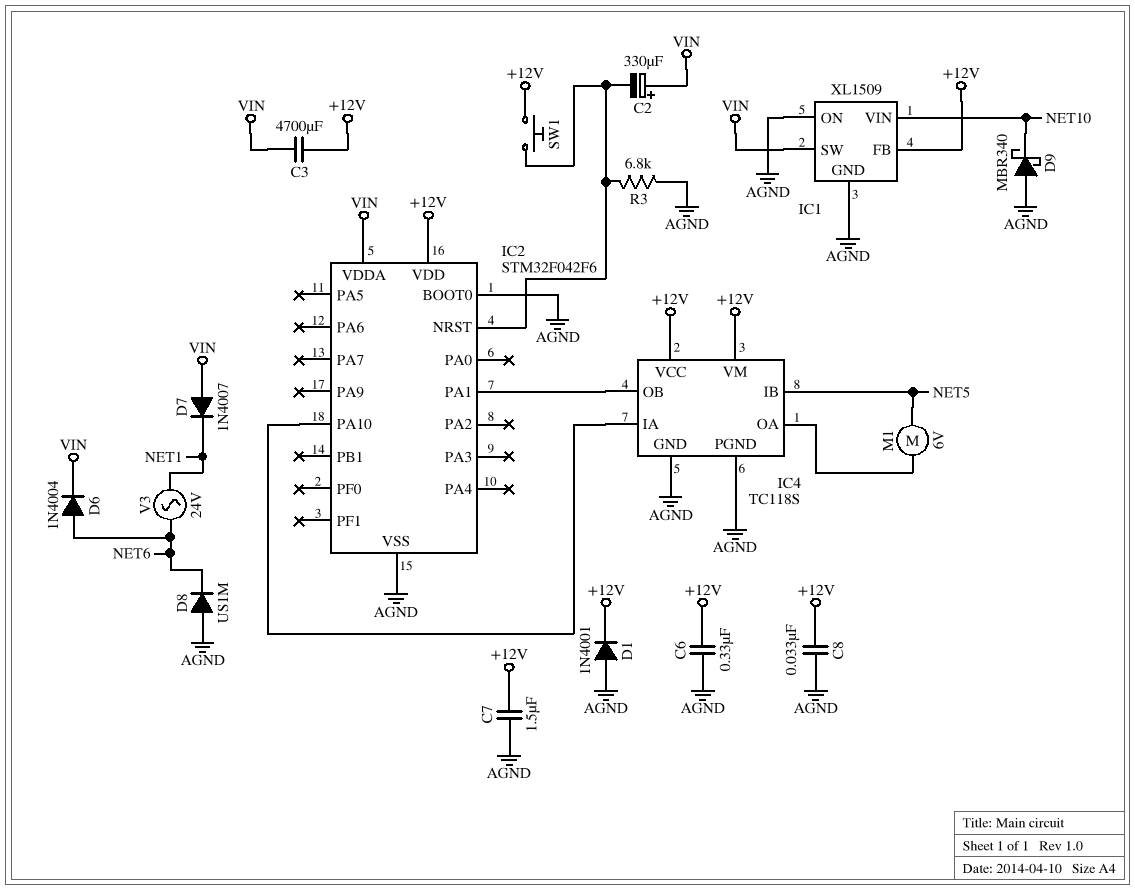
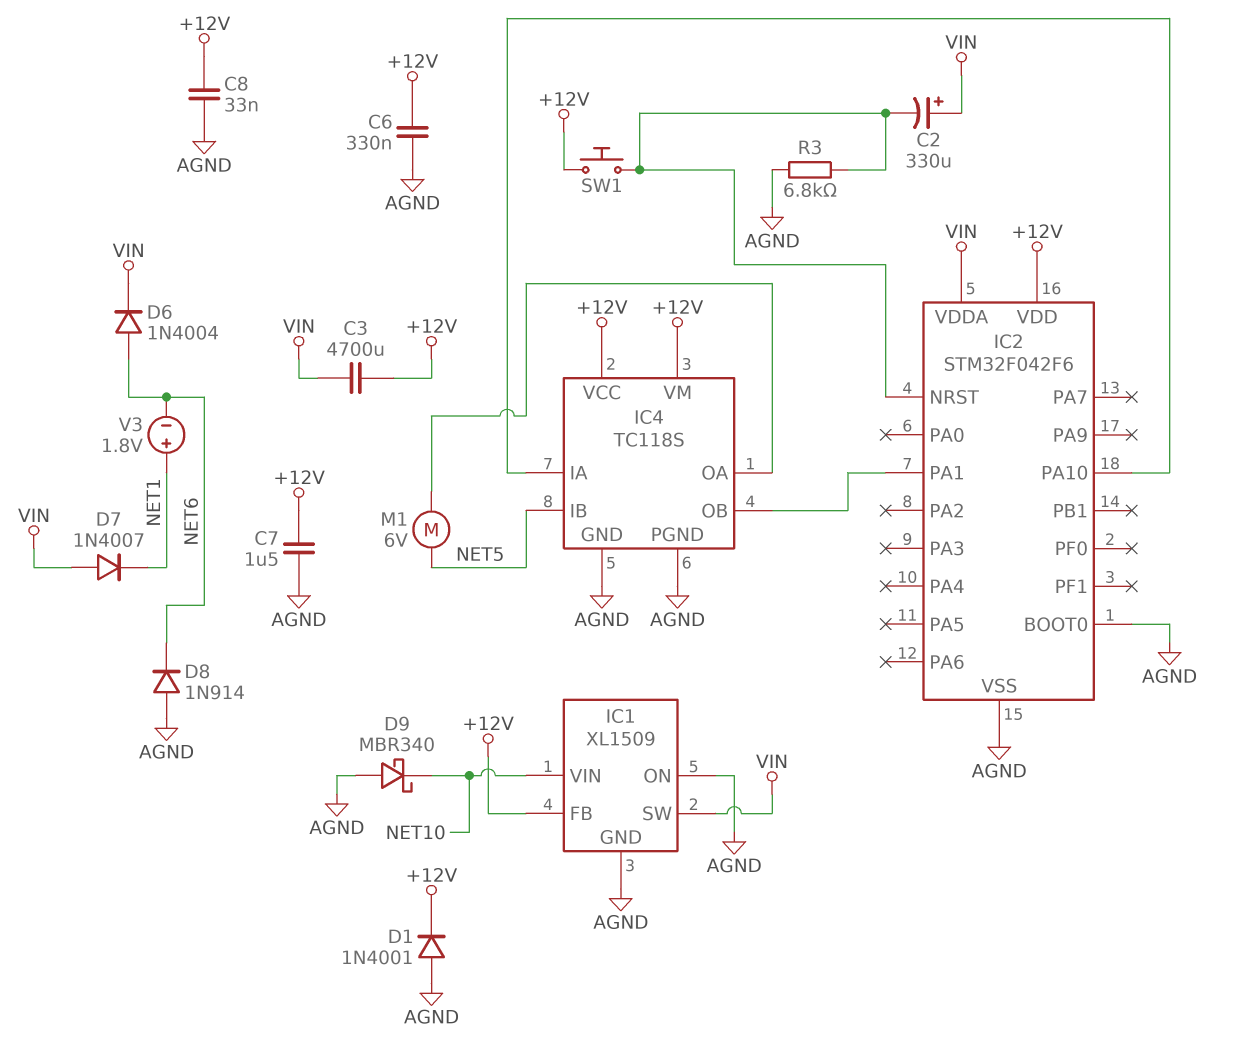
D8: diode US1M (A AGND, K NET6) -> diode 1N914 (A AGND, K NET6)
V3: AC 24V (NET1, NET6) -> 1.8V (plus NET1, minus NET6)

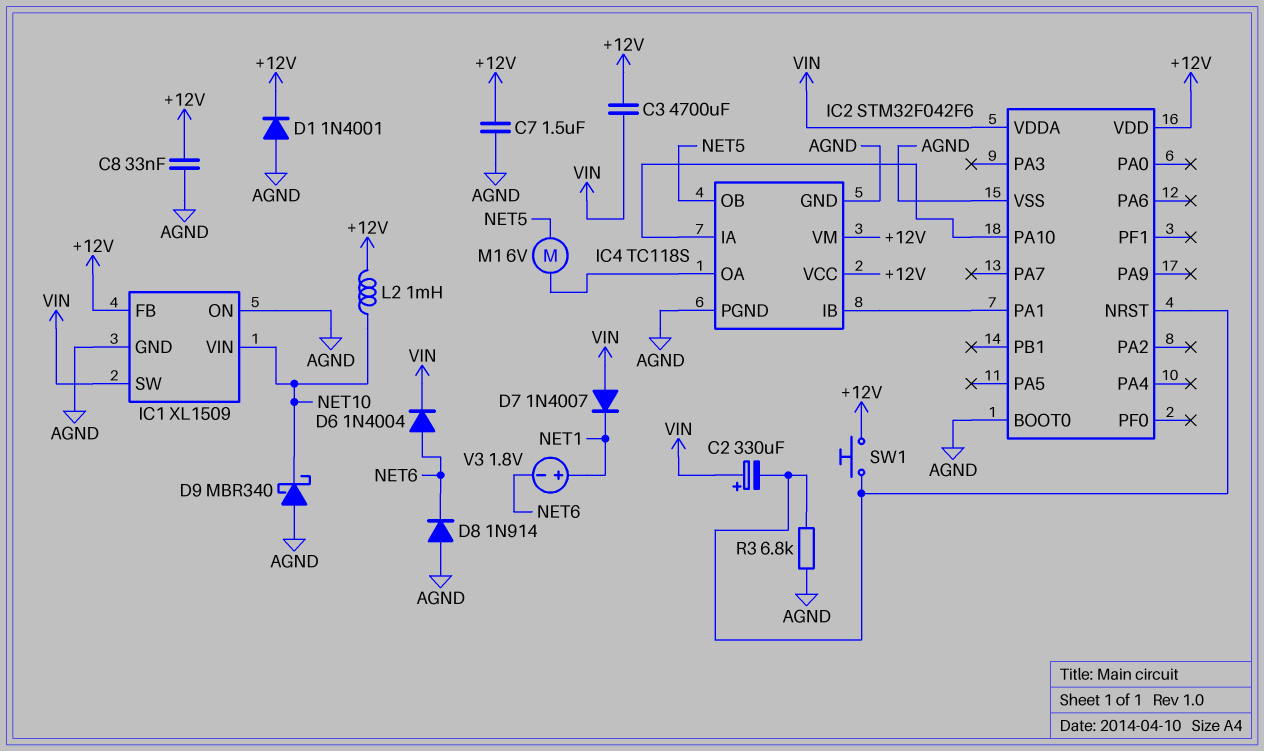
C6: 330nF (+12V, AGND) -> none
IC4 pin IB: NET5 -> IC2/PA1
IC4 pin OB: IC2/PA1 -> NET5
L2: none -> 1mH (+12V, NET10)

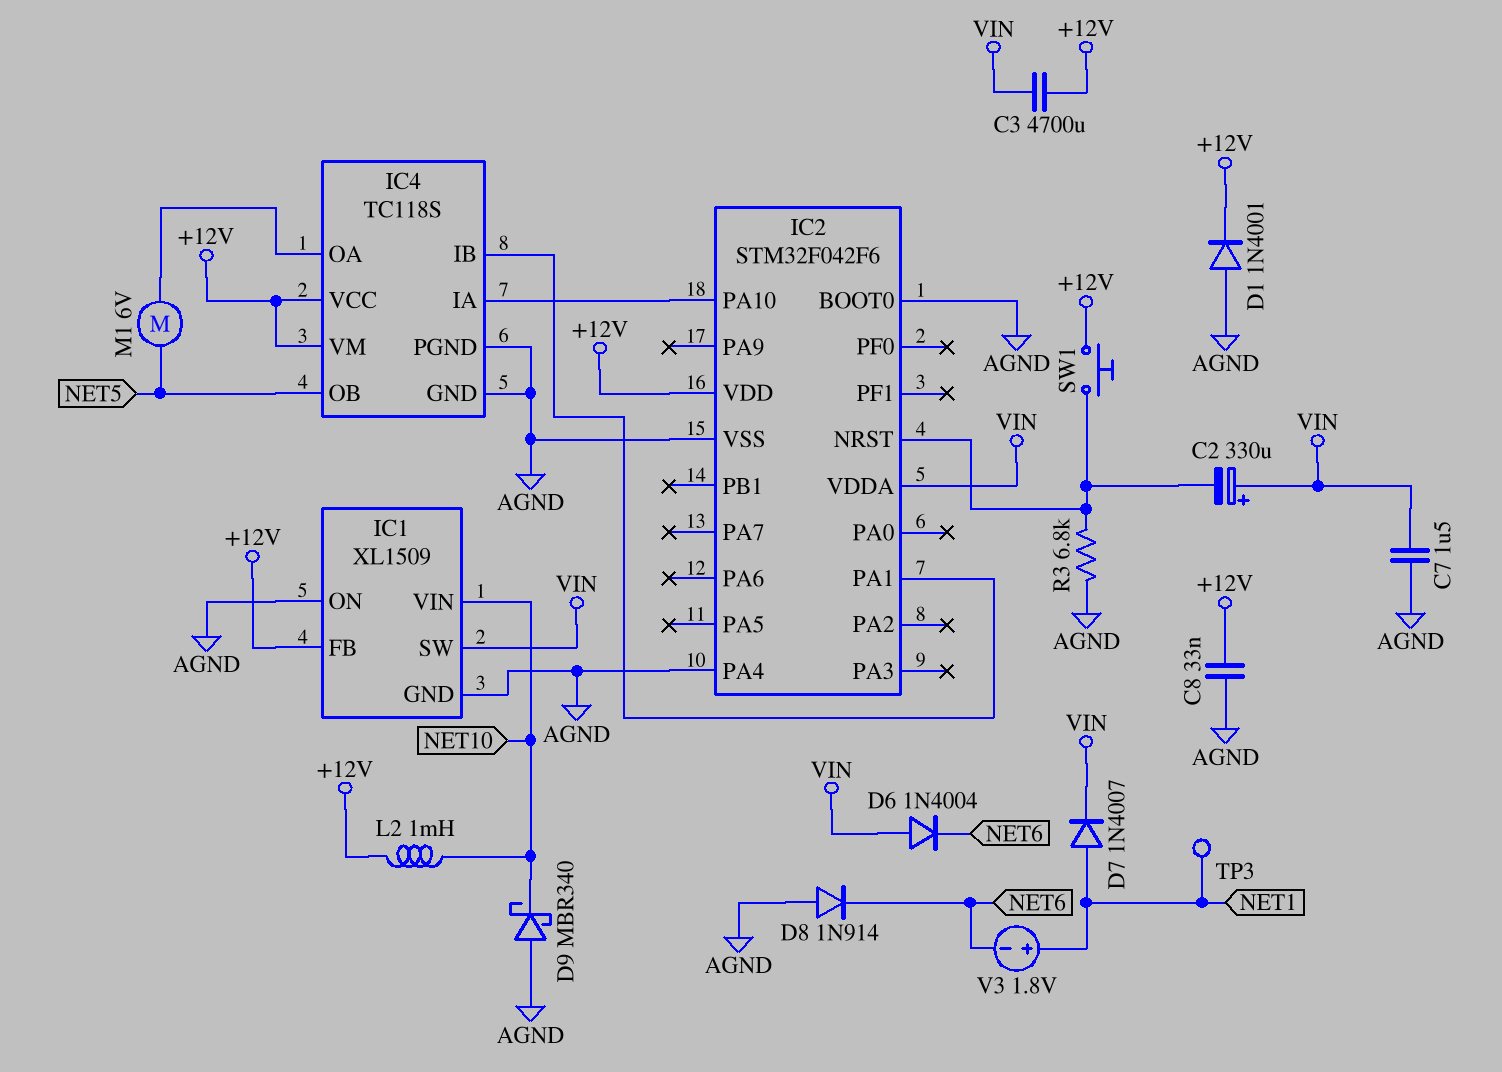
C7: 1.5uF (+12V, AGND) -> 1.5uF (AGND, VIN)
D6: diode 1N4004 (A NET6, K VIN) -> diode 1N4004 (A VIN, K NET6)
D7: diode 1N4007 (A VIN, K NET1) -> diode 1N4007 (A NET1, K VIN)
IC2 pin PA4: none -> AGND
TP3: none -> test point (NET1)

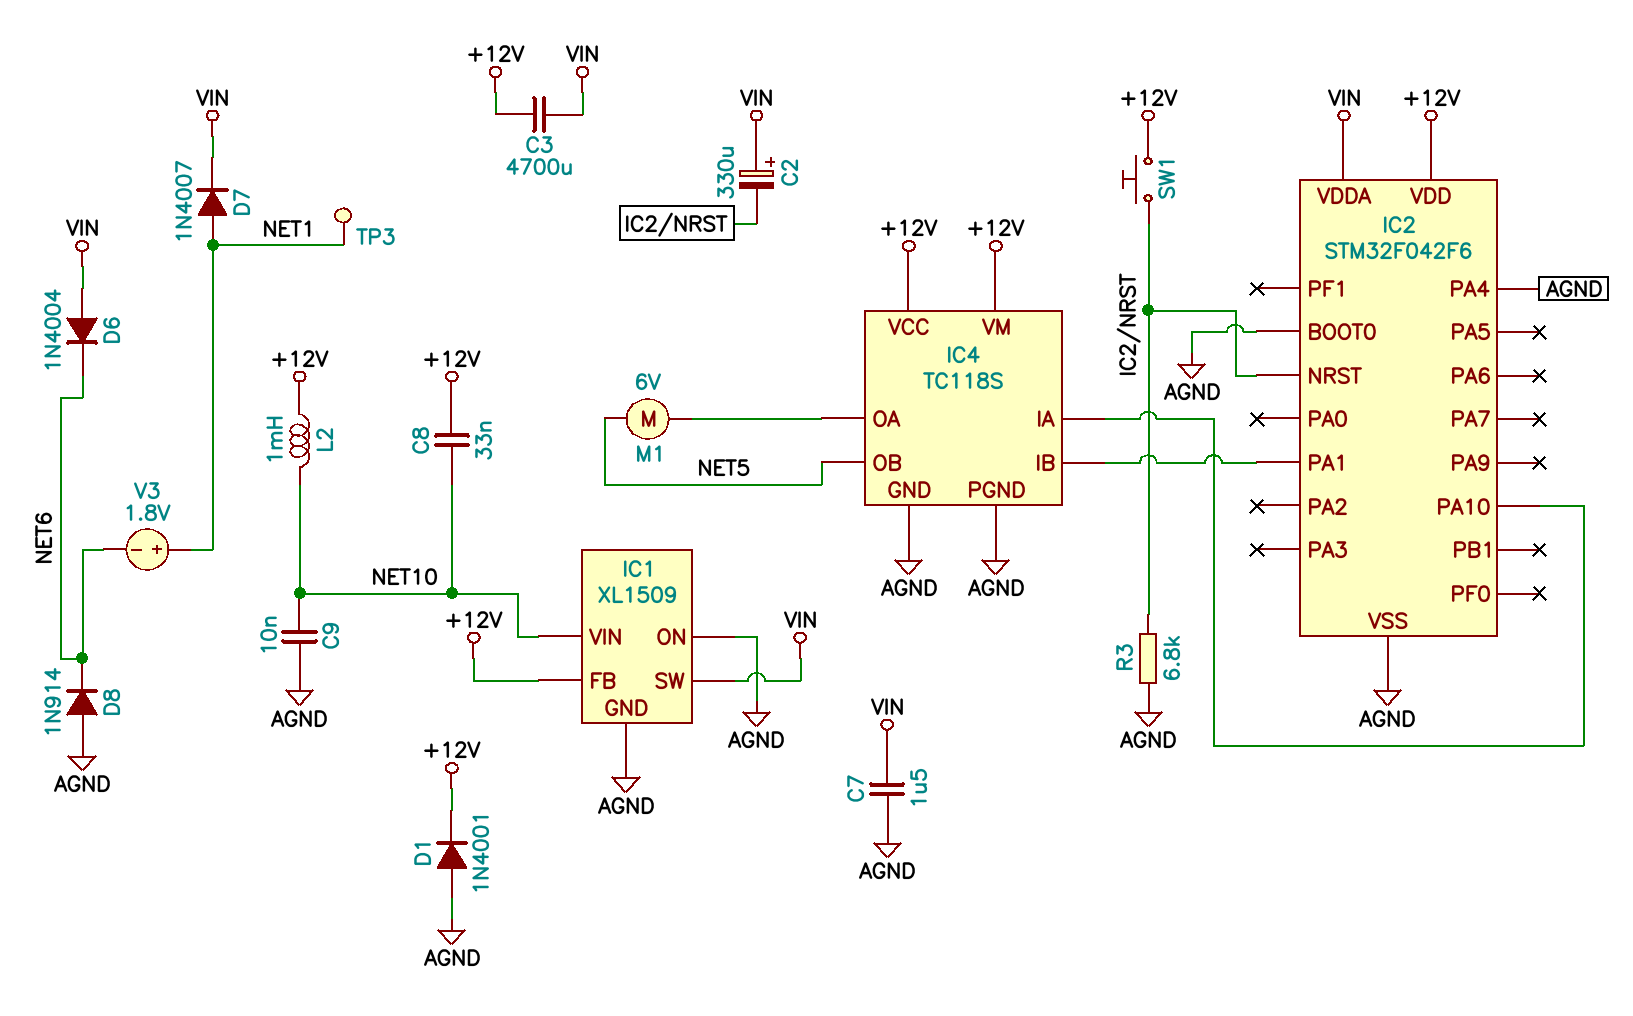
C8: 33nF (+12V, AGND) -> 33nF (+12V, NET10)
C9: none -> 10nF (AGND, NET10)
D9: schottky MBR340 (A AGND, K NET10) -> none

